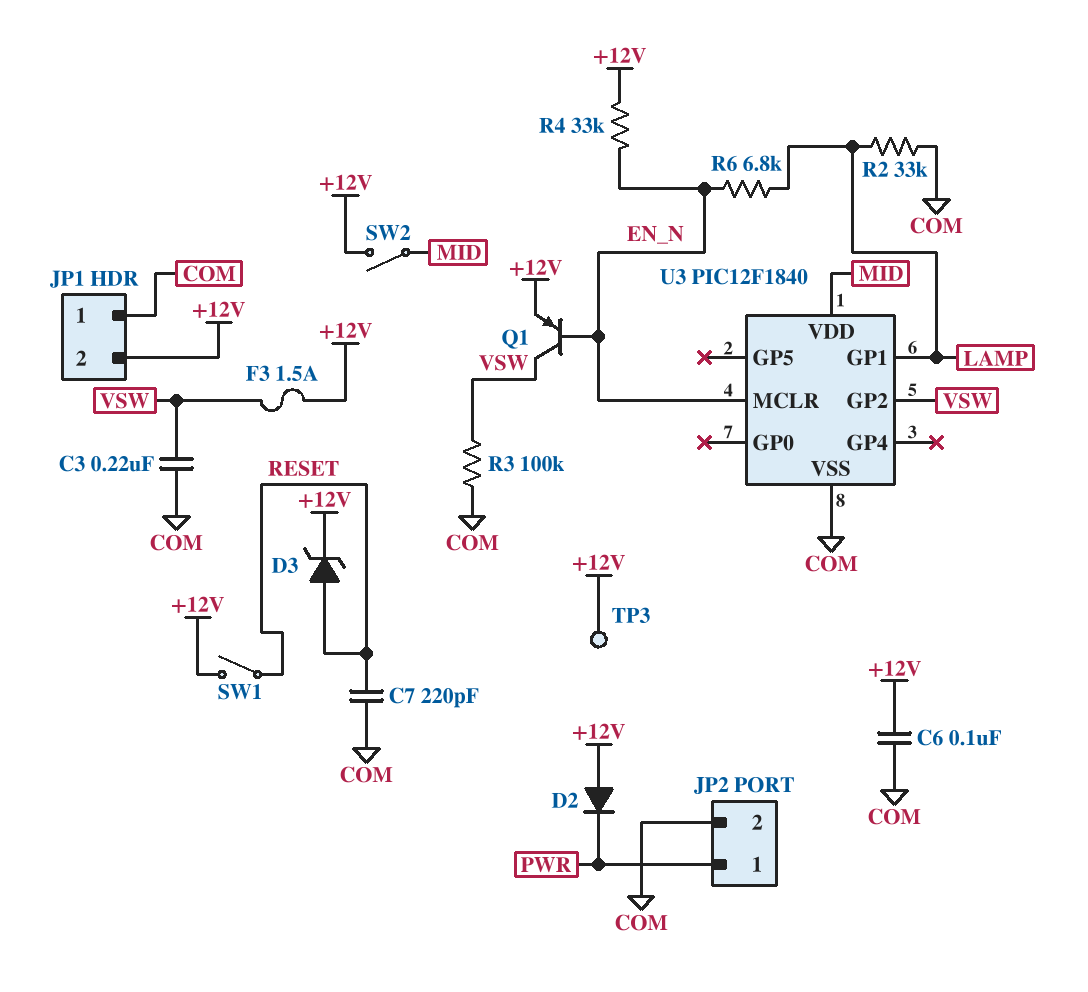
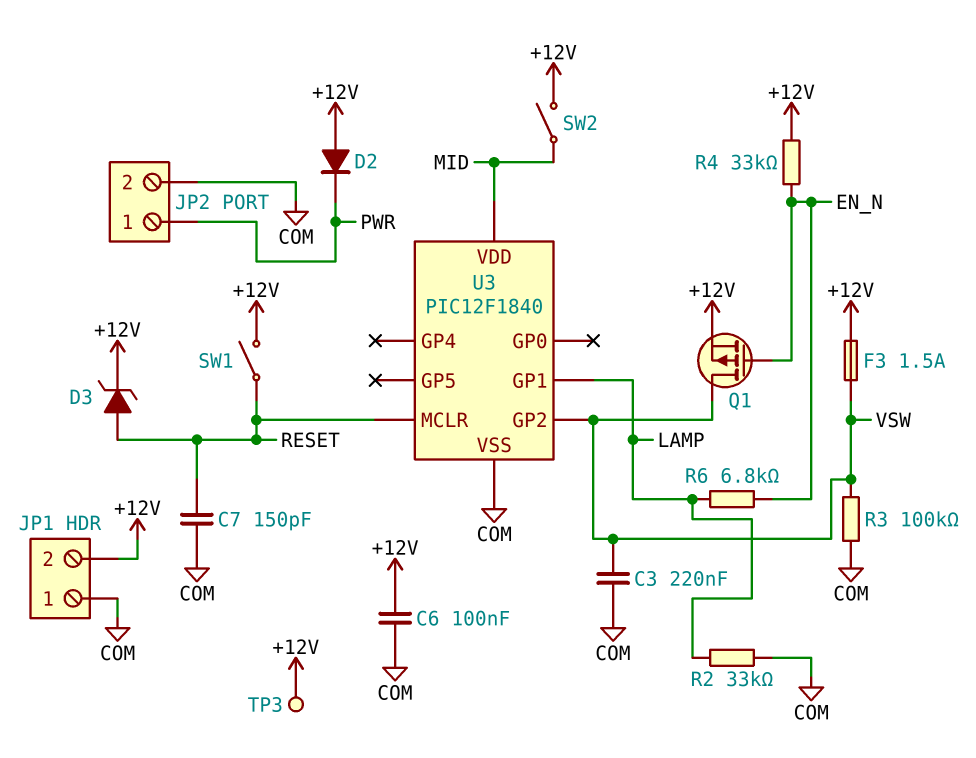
C7: 220pF (COM, RESET) -> 150pF (COM, RESET)
Q1: PNP (B EN_N, C VSW, E +12V) -> PMOS (G EN_N, D VSW, S +12V)
U3 pin MCLR: EN_N -> RESET

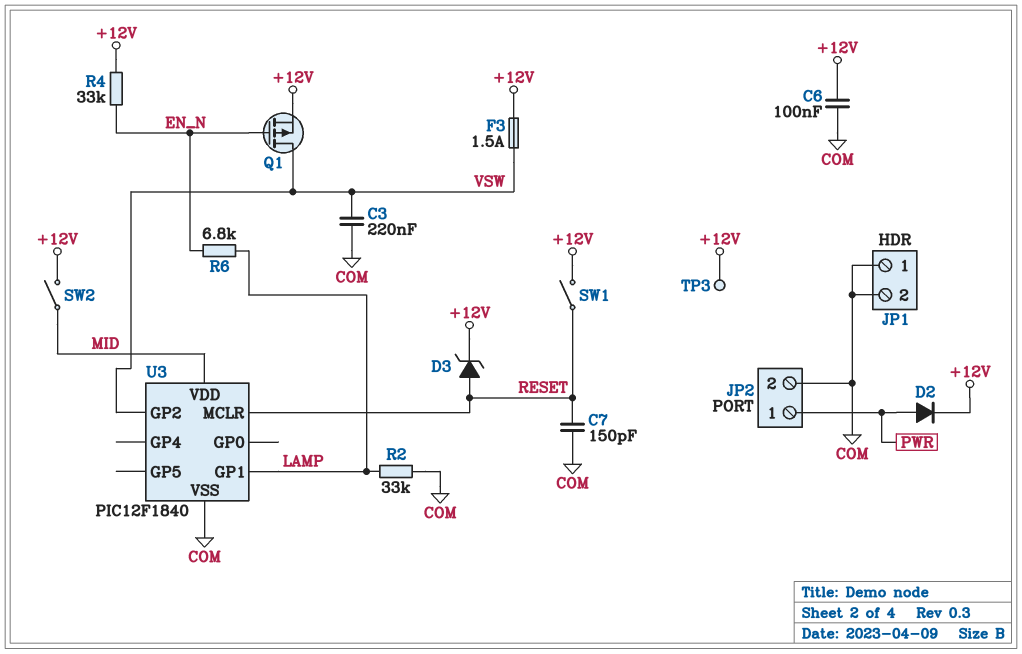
D2: diode (A +12V, K PWR) -> diode (A PWR, K +12V)
JP1 pin 2: +12V -> COM
R3: 100k (COM, VSW) -> none

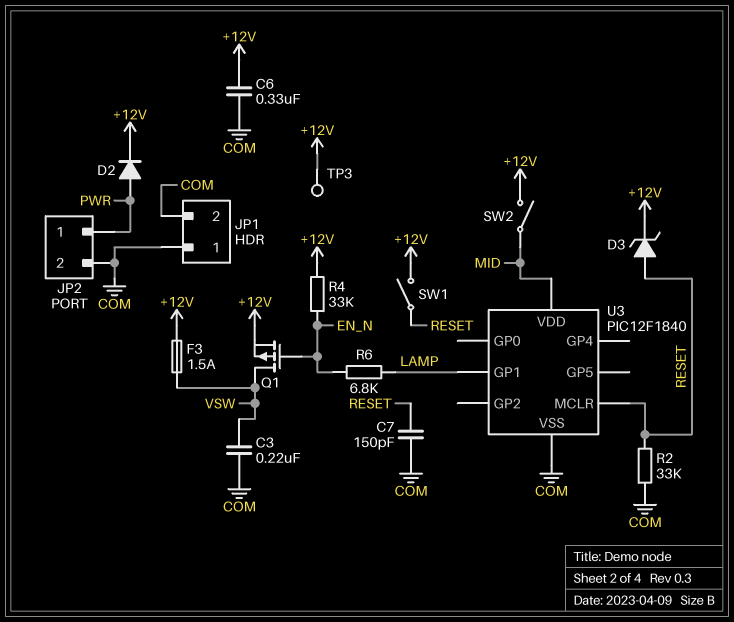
C6: 100nF (+12V, COM) -> 330nF (+12V, COM)
R2: 33k (COM, LAMP) -> 33k (COM, RESET)
U3 pin GP2: VSW -> none

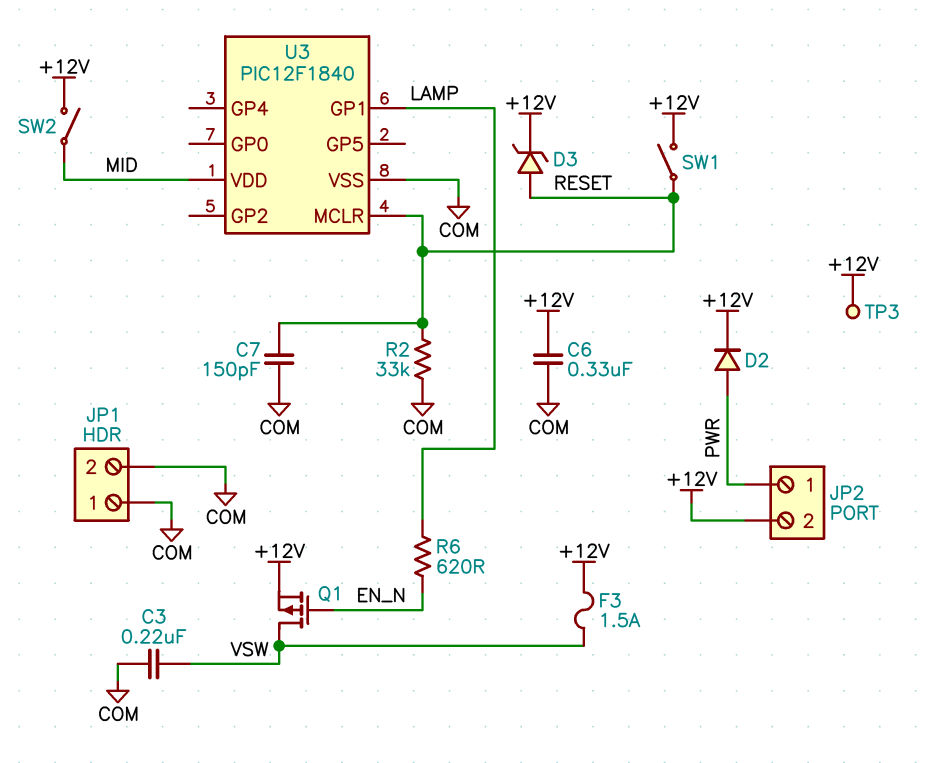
JP2 pin 2: COM -> +12V
R4: 33k (+12V, EN_N) -> none
R6: 6.8k (EN_N, LAMP) -> 620 (EN_N, LAMP)

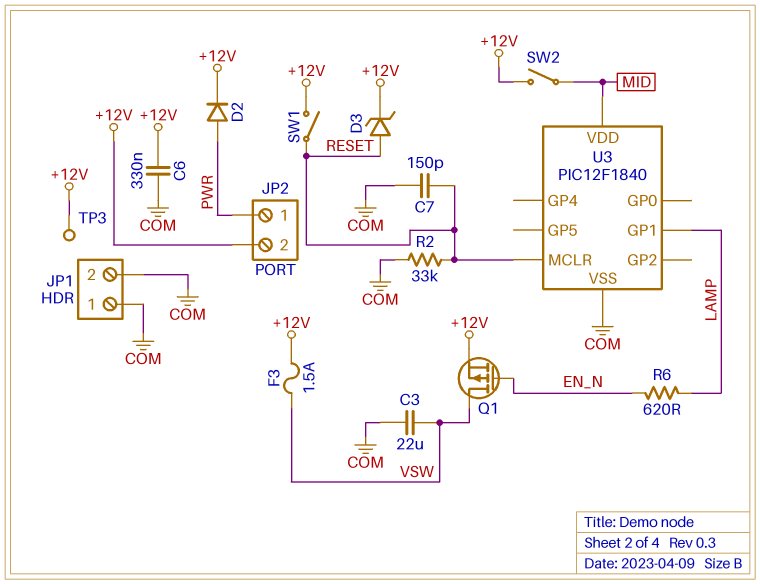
C3: 220nF (COM, VSW) -> 22uF (COM, VSW)

